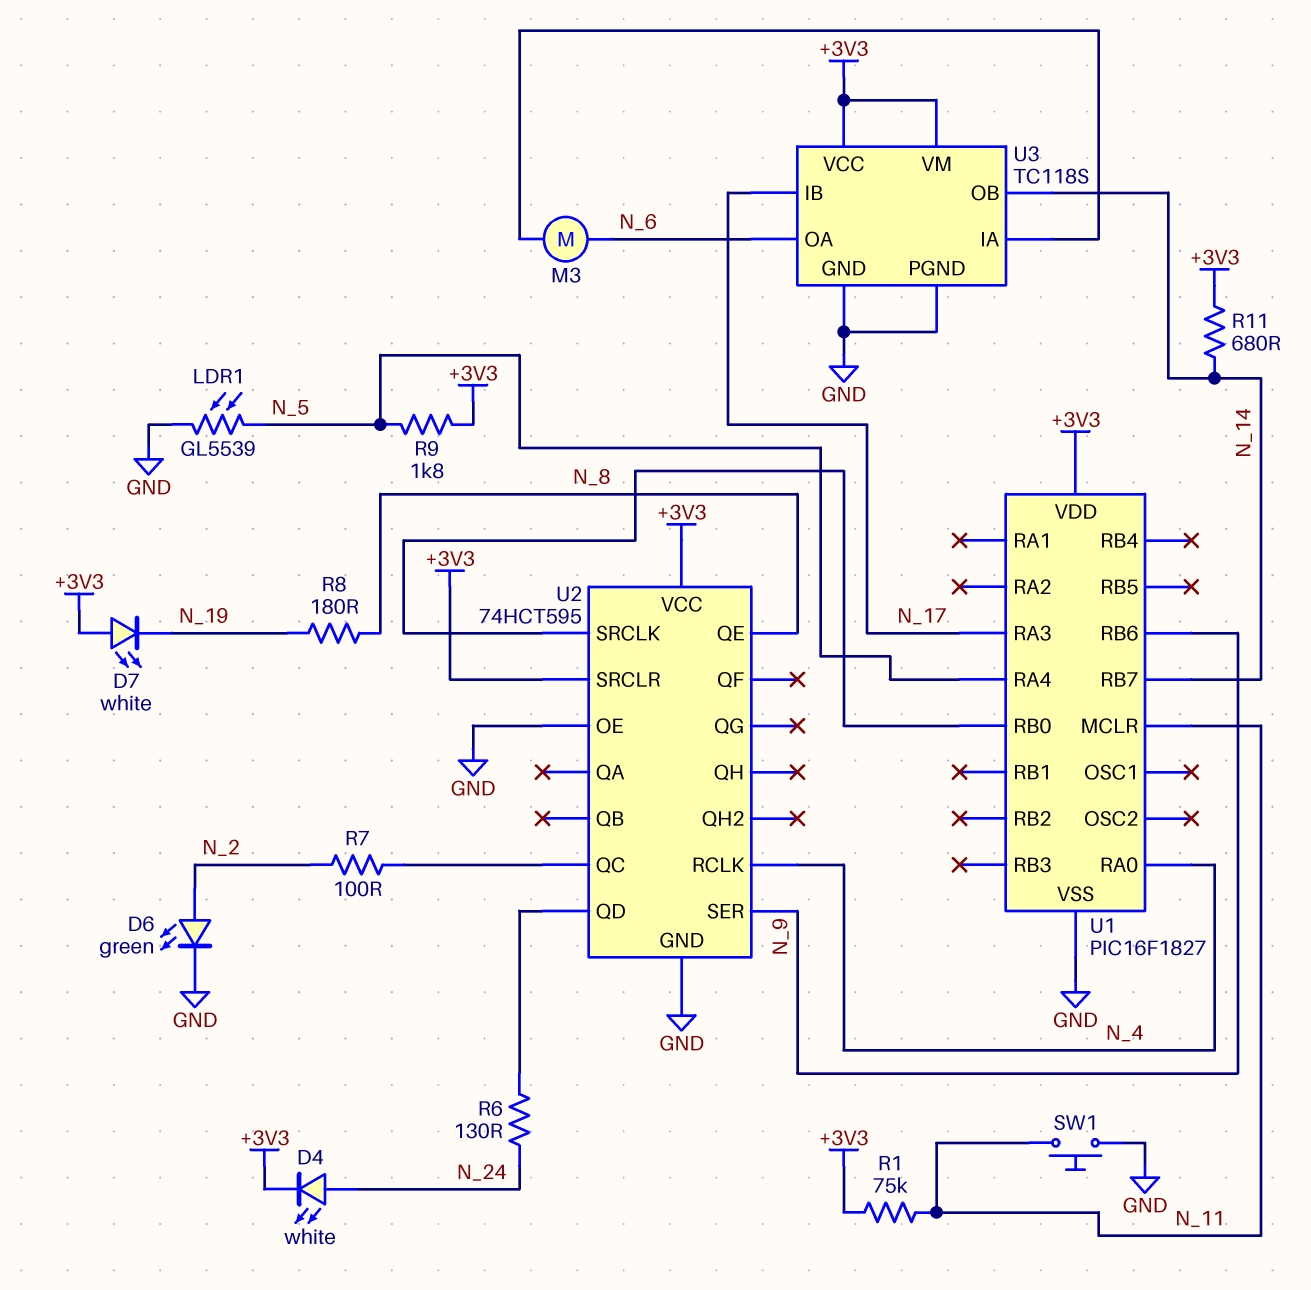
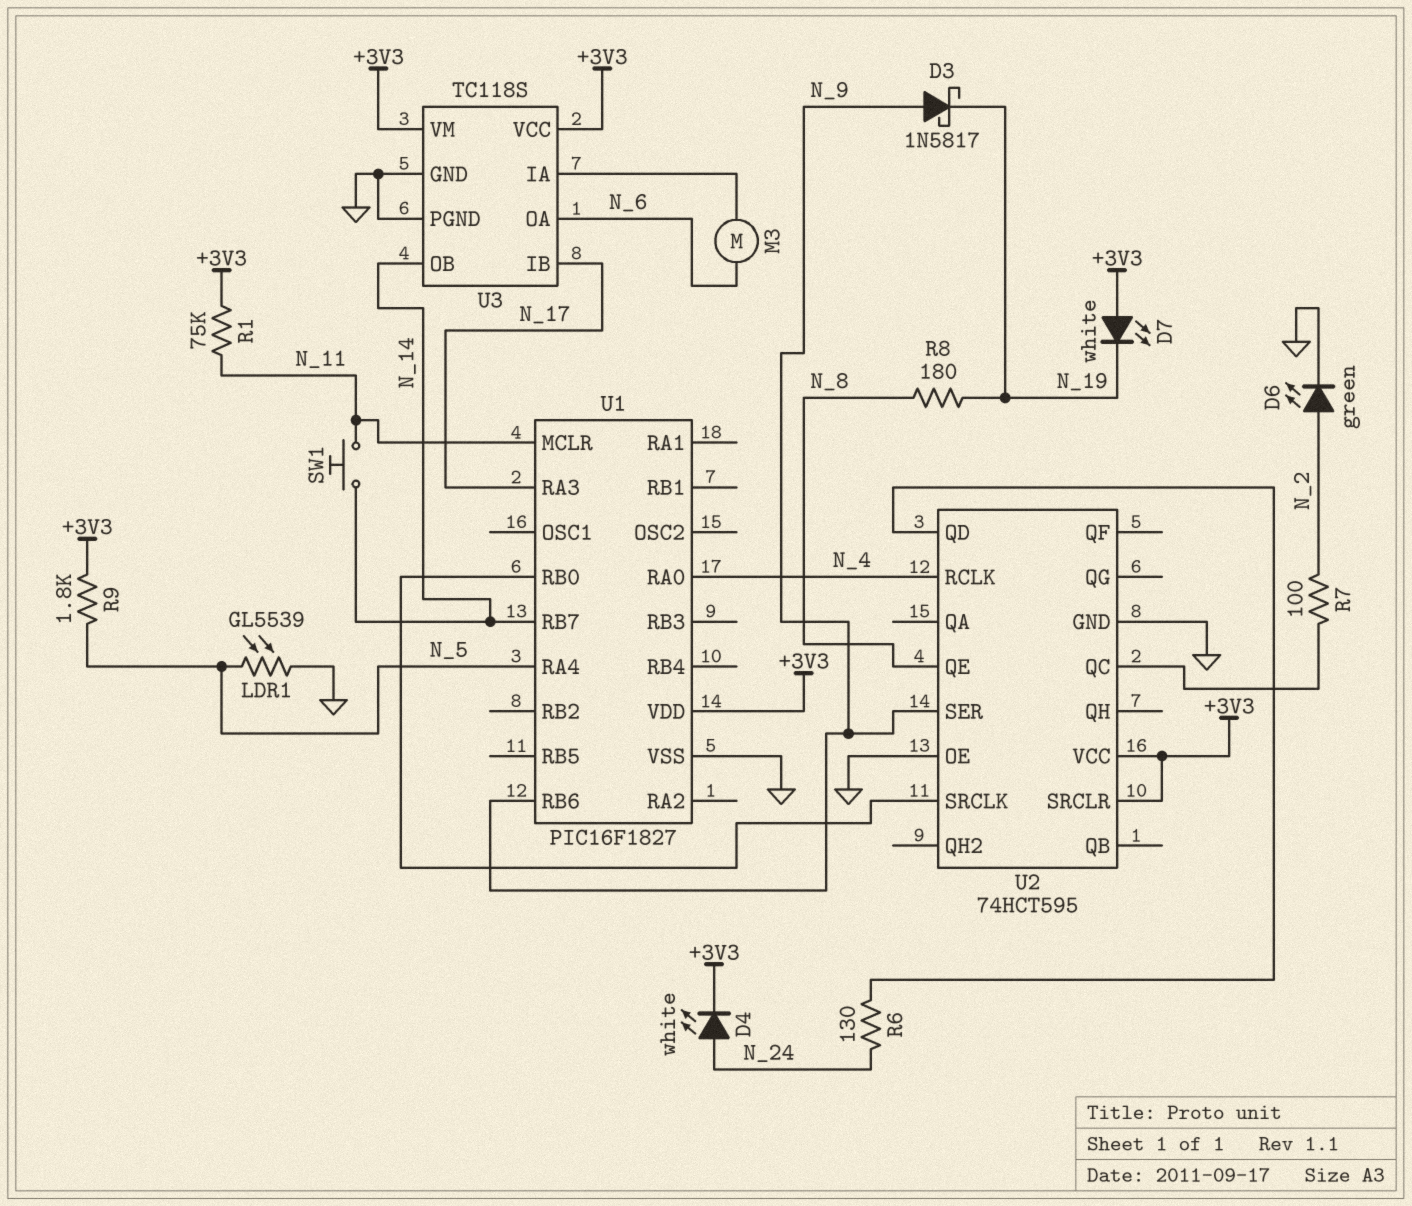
D3: none -> schottky 1N5817 (A N_9, K N_19)
R11: 680 (+3V3, N_14) -> none
SW1: button (GND, N_11) -> button (N_11, N_14)

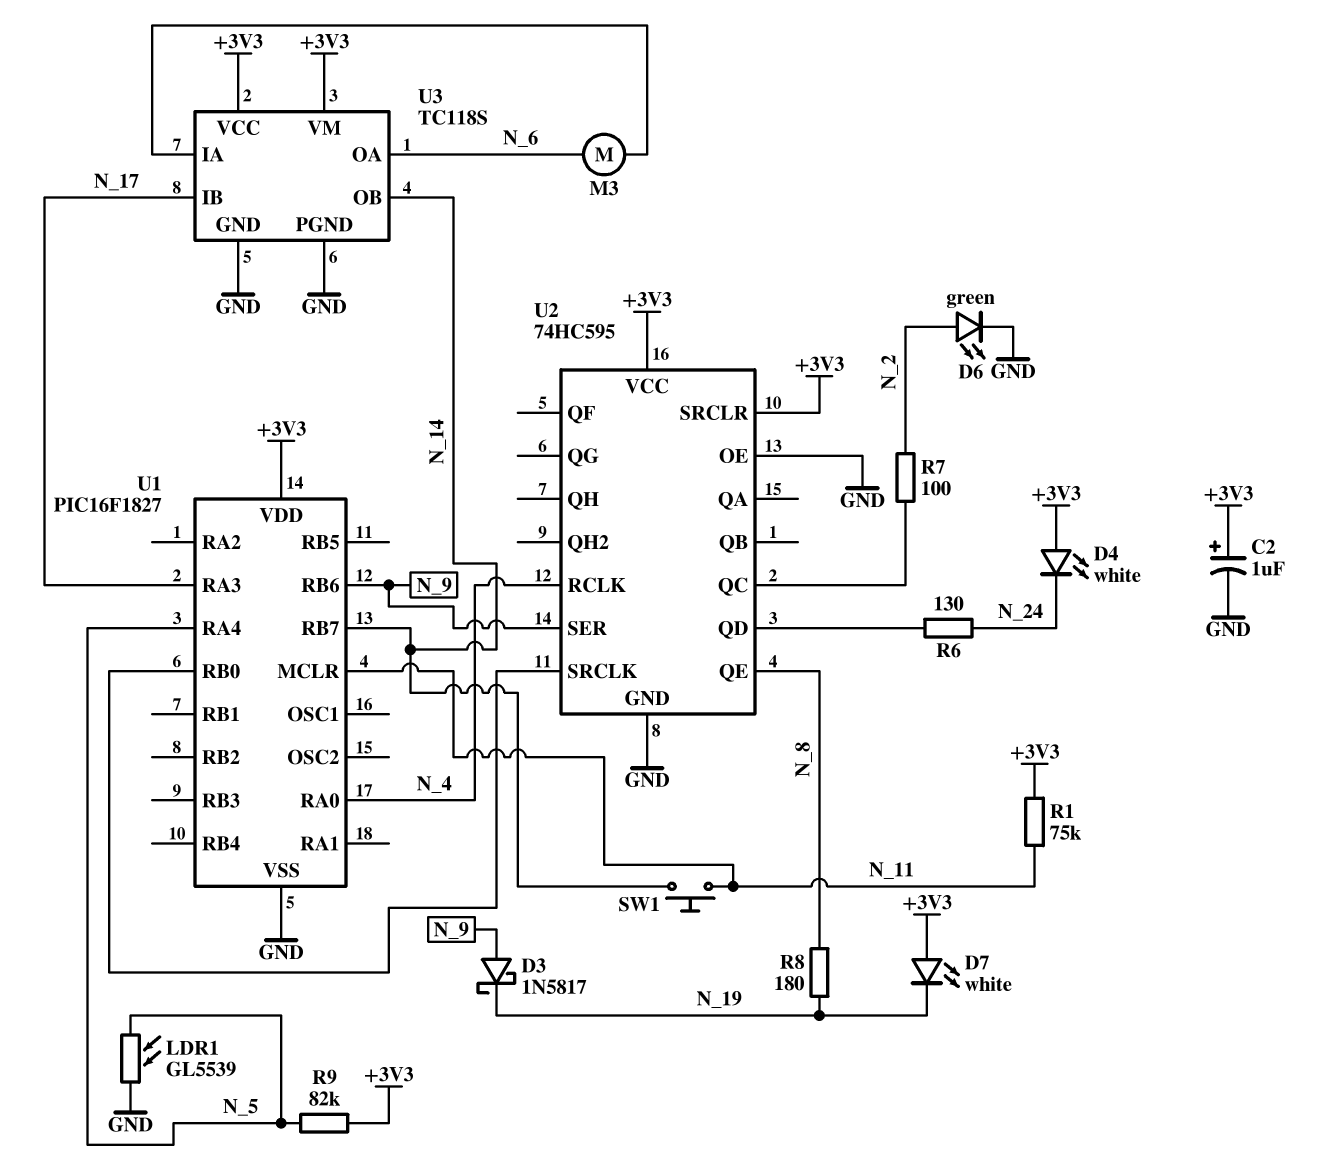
C2: none -> 1uF (plus +3V3, minus GND)
D4: LED white (A N_24, K +3V3) -> LED white (A +3V3, K N_24)
R9: 1.8k (+3V3, N_5) -> 82k (+3V3, N_5)
U2: 74HCT595 -> 74HC595

